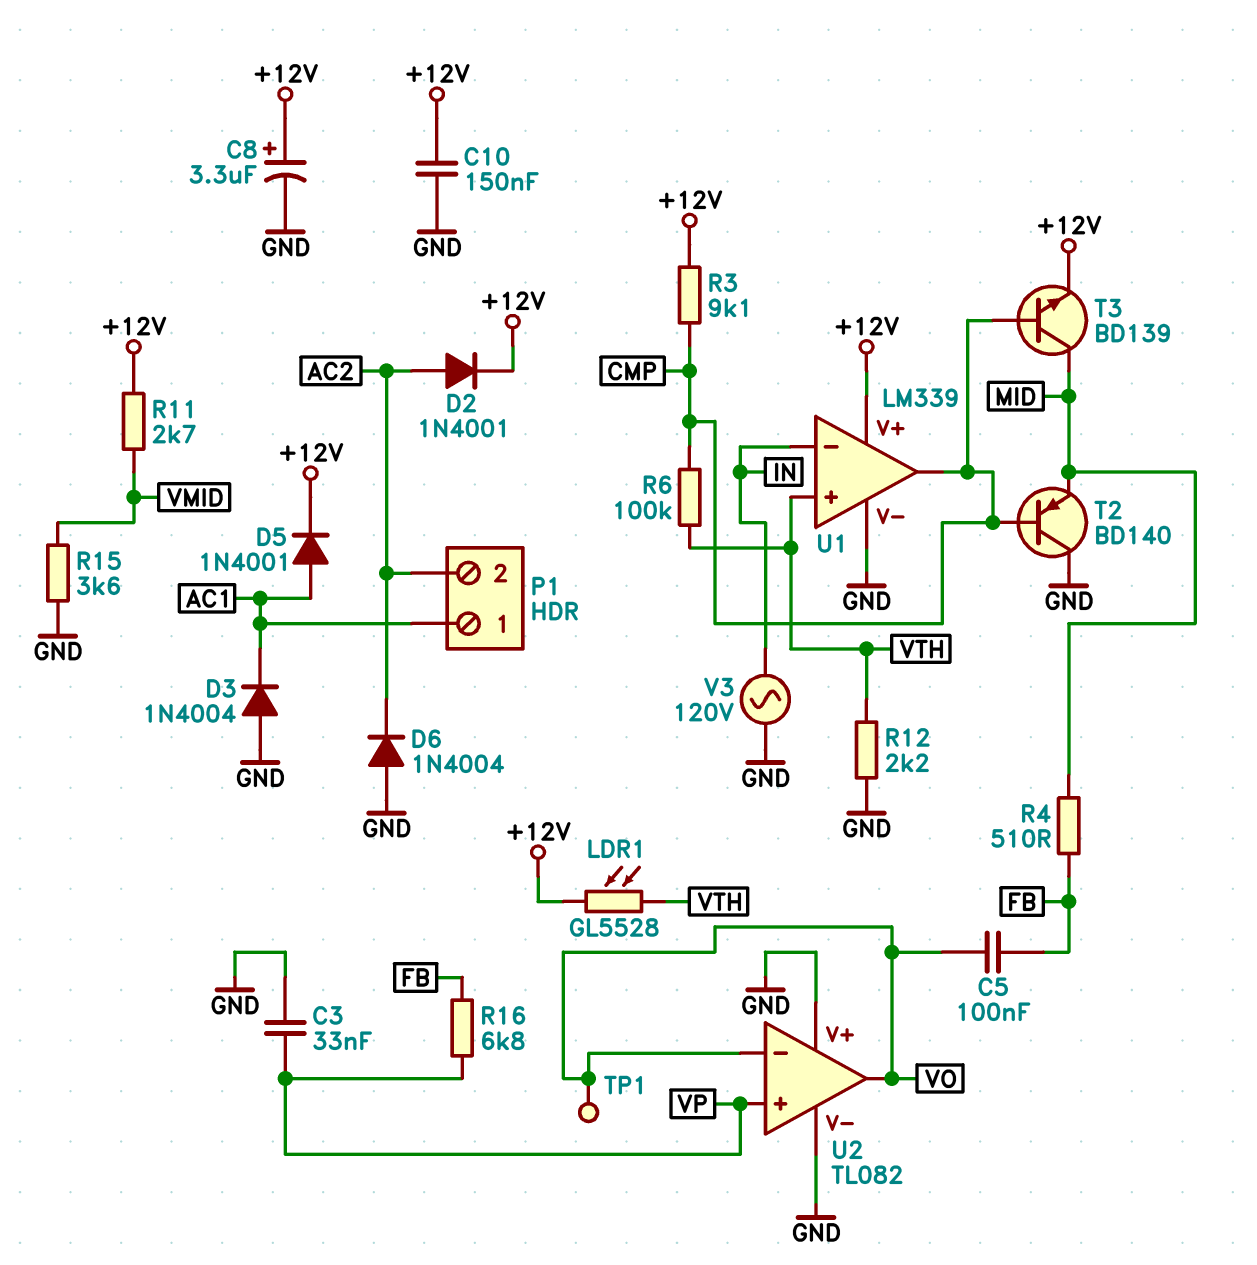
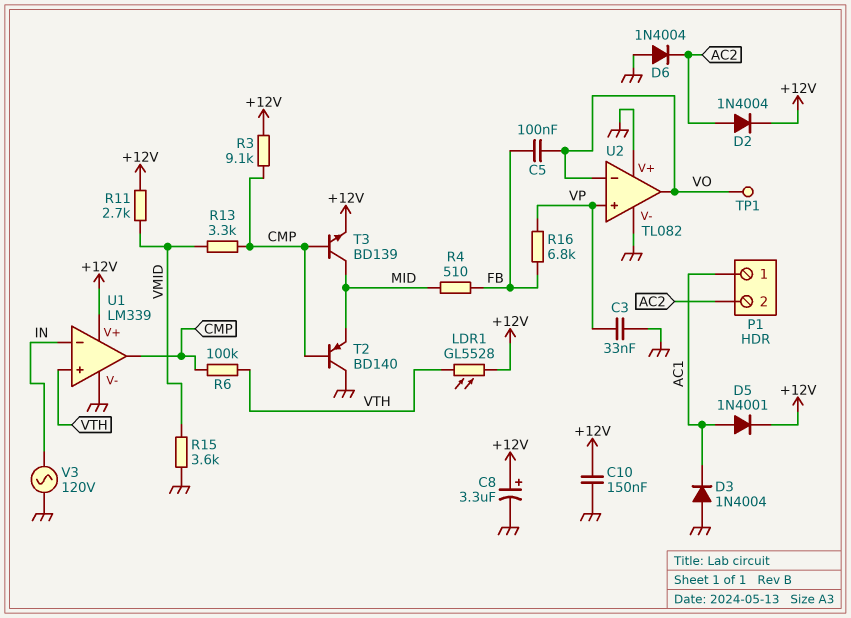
D2: diode 1N4001 (A AC2, K +12V) -> diode 1N4004 (A AC2, K +12V)
R12: 2.2k (GND, VTH) -> none
R13: none -> 3.3k (CMP, VMID)

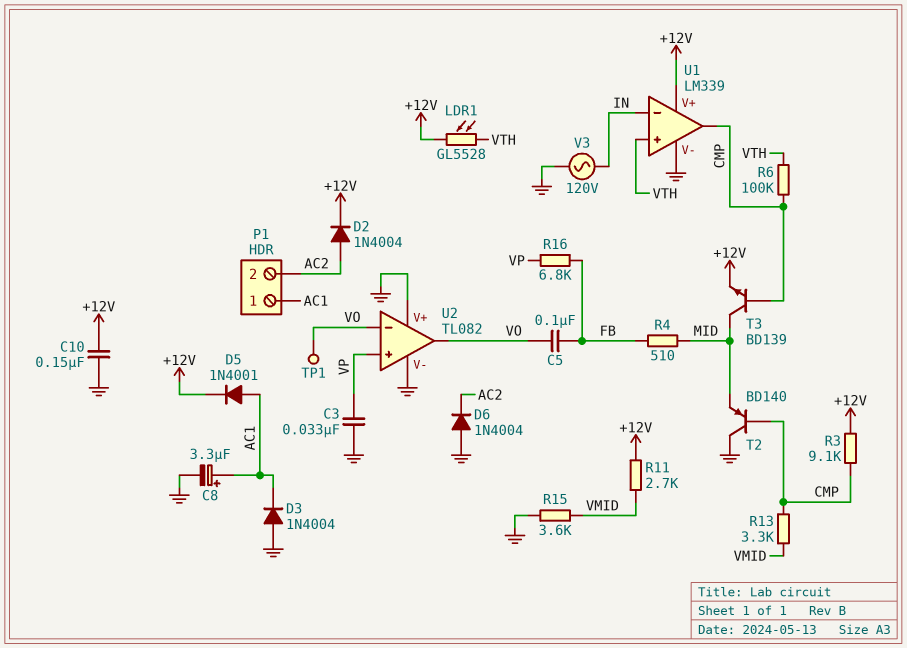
C8: 3.3uF (plus +12V, minus GND) -> 3.3uF (plus AC1, minus GND)

